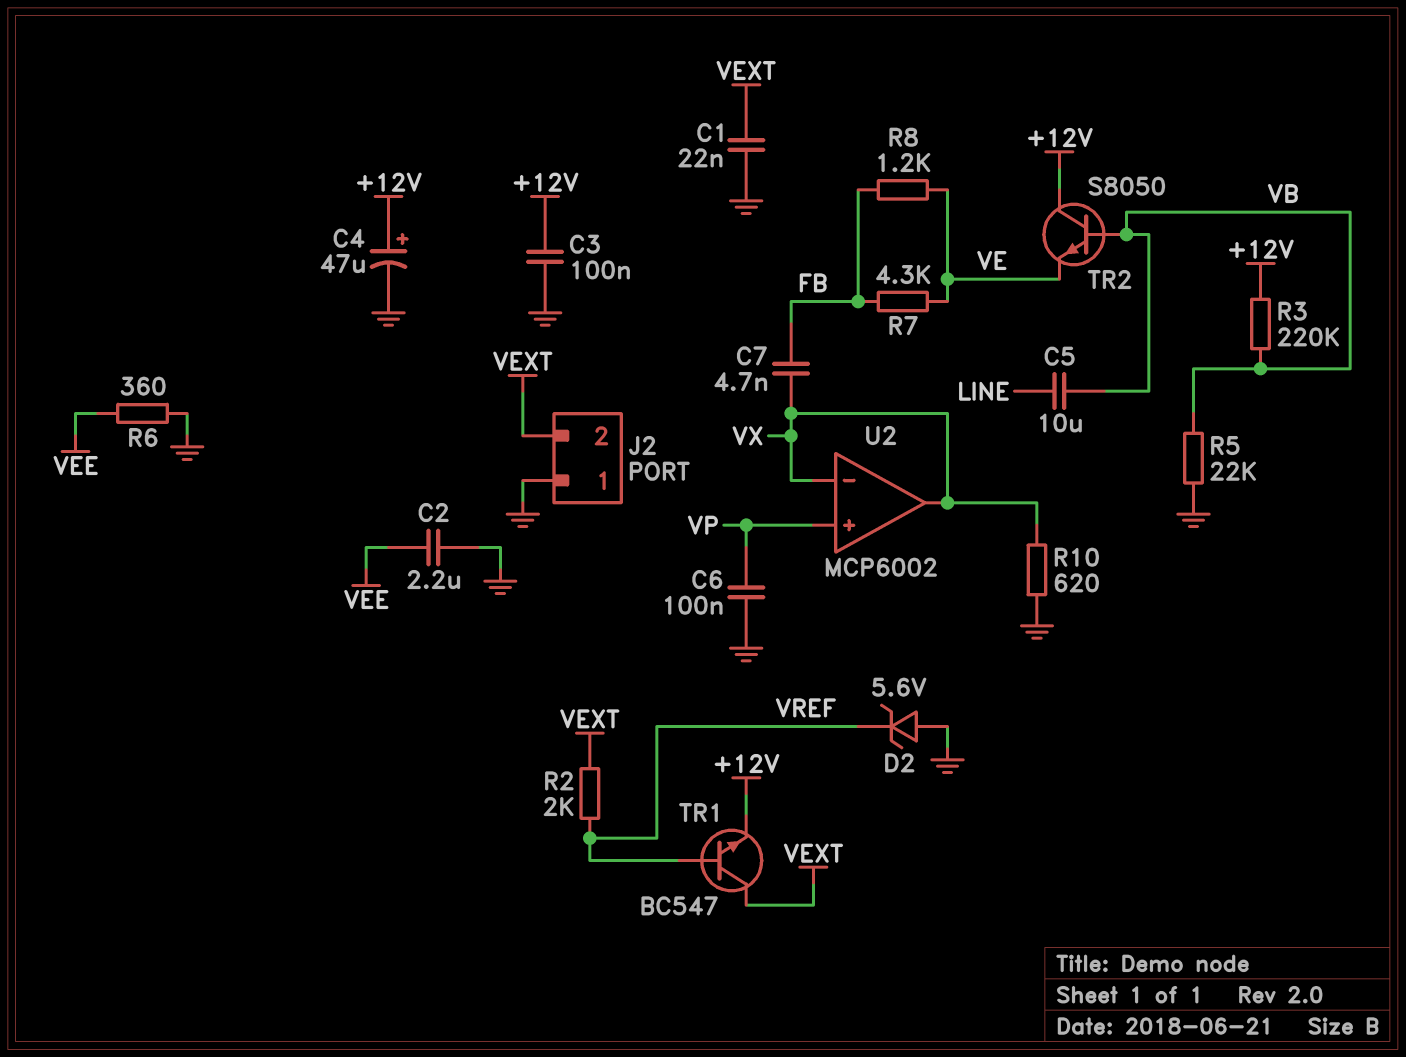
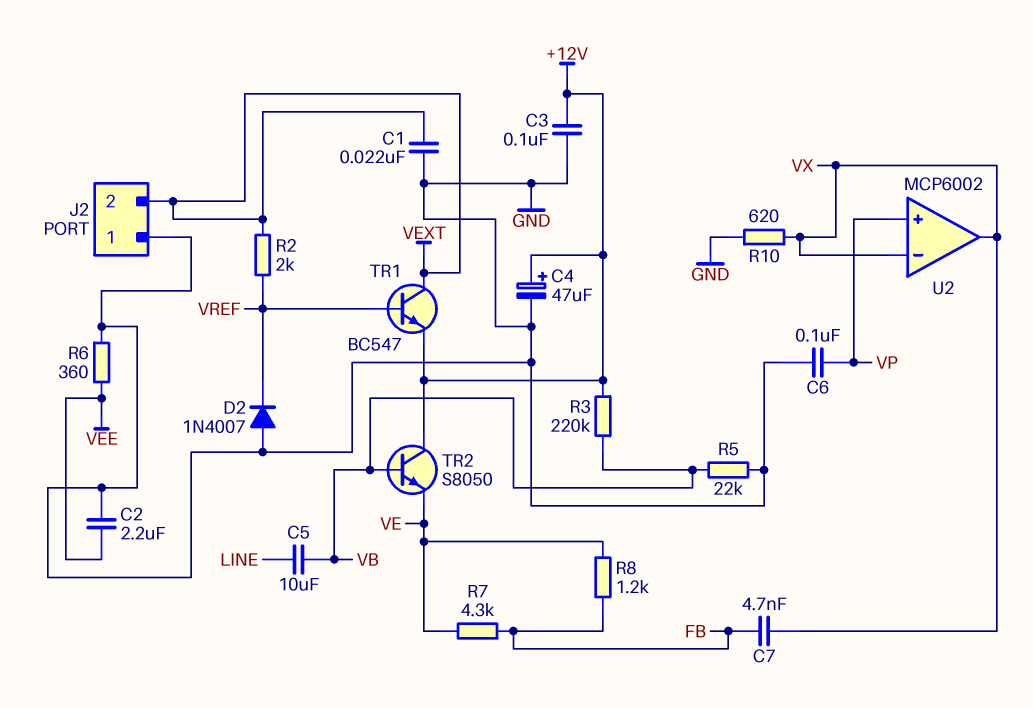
D2: zener 5.6V (A GND, K VREF) -> diode 1N4007 (A GND, K VREF)

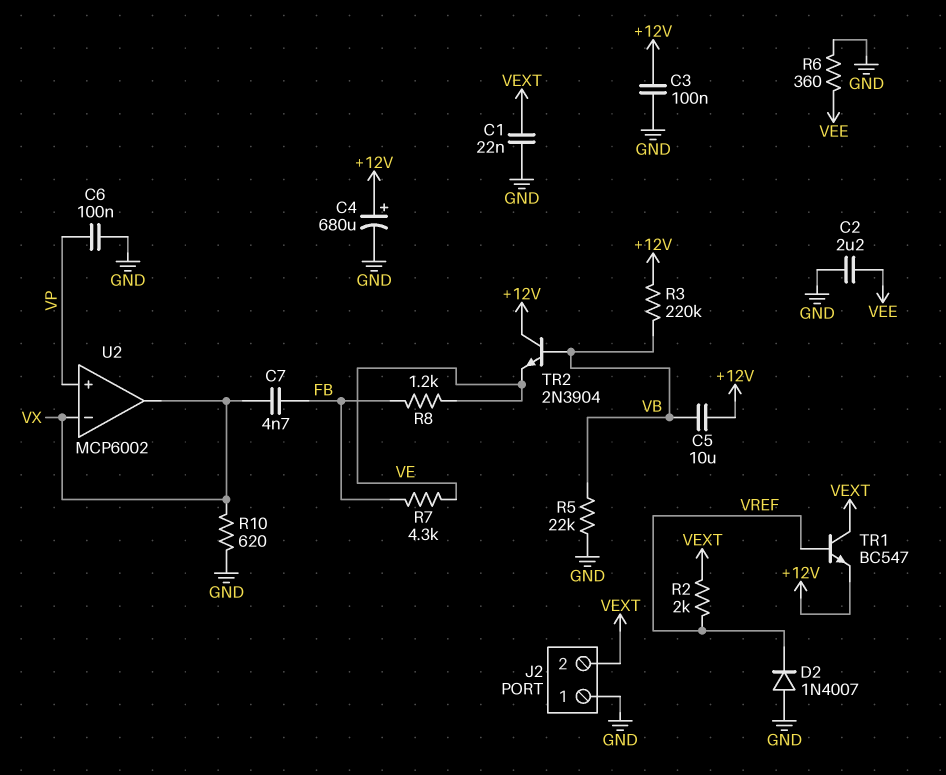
C4: 47uF (plus +12V, minus GND) -> 680uF (plus +12V, minus GND)
C5: 10uF (LINE, VB) -> 10uF (+12V, VB)
TR2: NPN S8050 (B VB, C +12V, E VE) -> NPN 2N3904 (B VB, C +12V, E VE)

